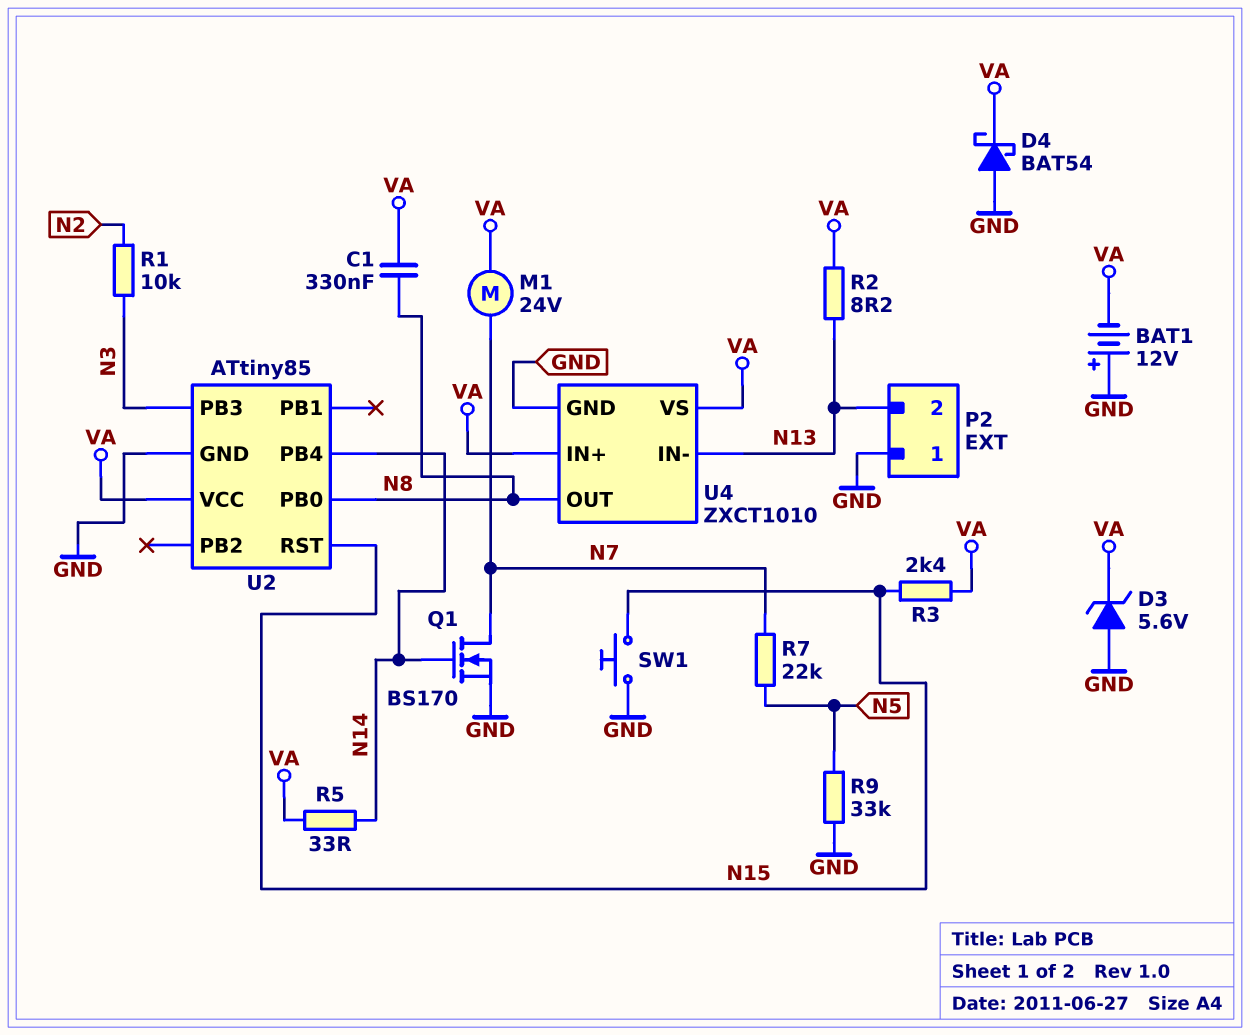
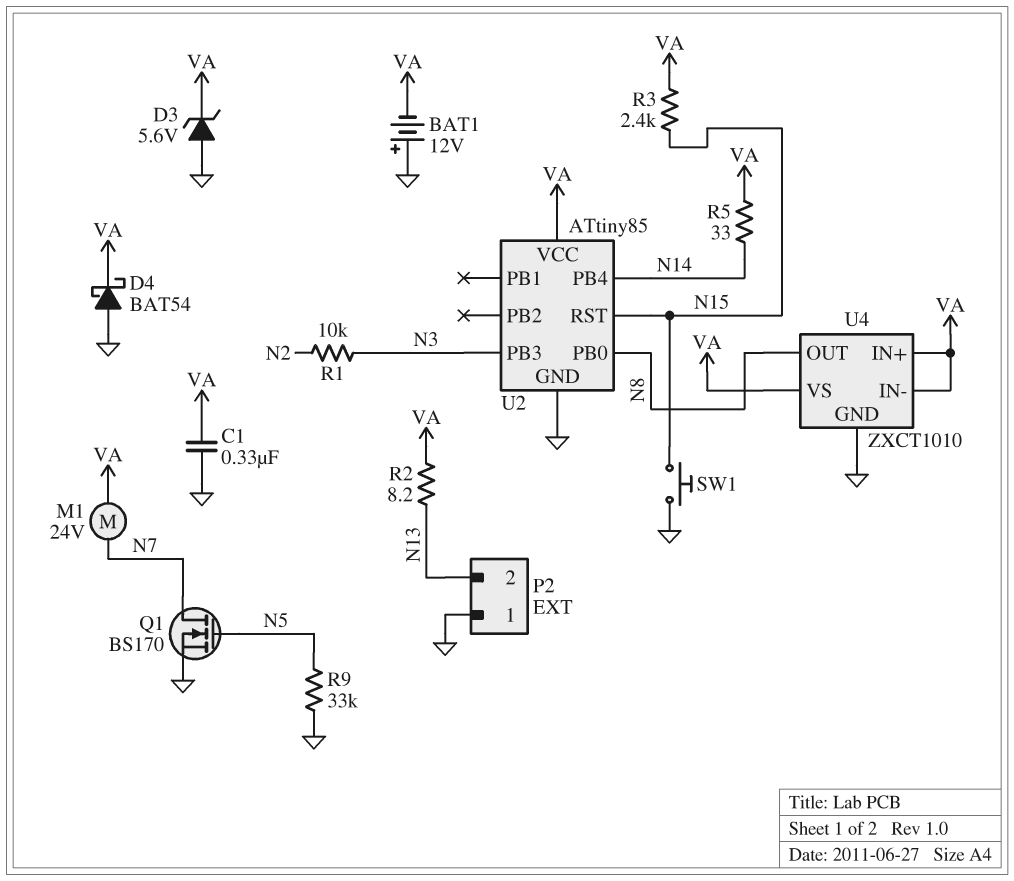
C1: 330nF (N8, VA) -> 330nF (GND, VA)
Q1: NMOS BS170 (G N14, D N7, S GND) -> NMOS BS170 (G N5, D N7, S GND)
R7: 22k (N5, N7) -> none
U4 pin IN-: N13 -> VA

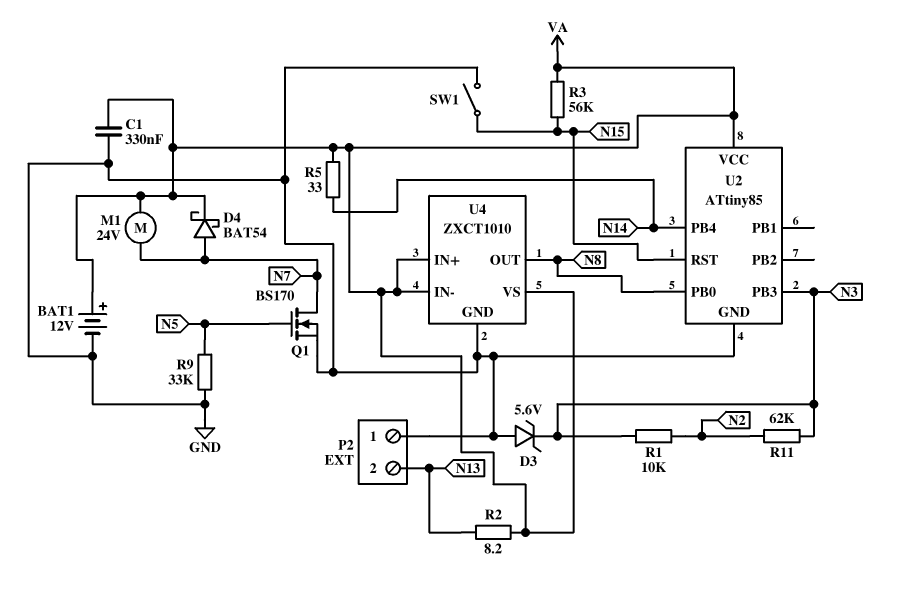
BAT1: 12V (plus GND, minus VA) -> 12V (plus VA, minus GND)
D3: zener 5.6V (A GND, K VA) -> zener 5.6V (A GND, K N3)
D4: schottky BAT54 (A GND, K VA) -> schottky BAT54 (A N7, K VA)
R3: 2.4k (N15, VA) -> 56k (N15, VA)
R11: none -> 62k (N2, N3)
SW1: button (GND, N15) -> switch (GND, N15)

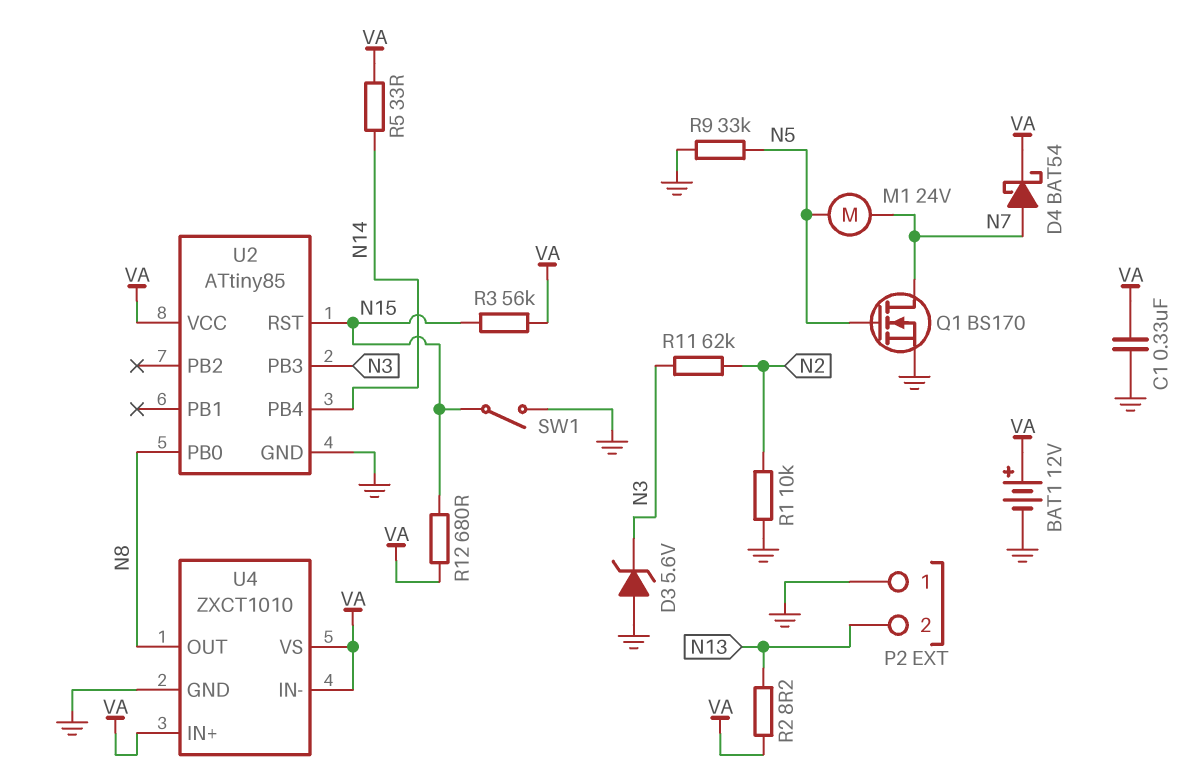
M1: motor 24V (N7, VA) -> motor 24V (N5, N7)
R1: 10k (N2, N3) -> 10k (GND, N2)
R12: none -> 680 (N15, VA)

